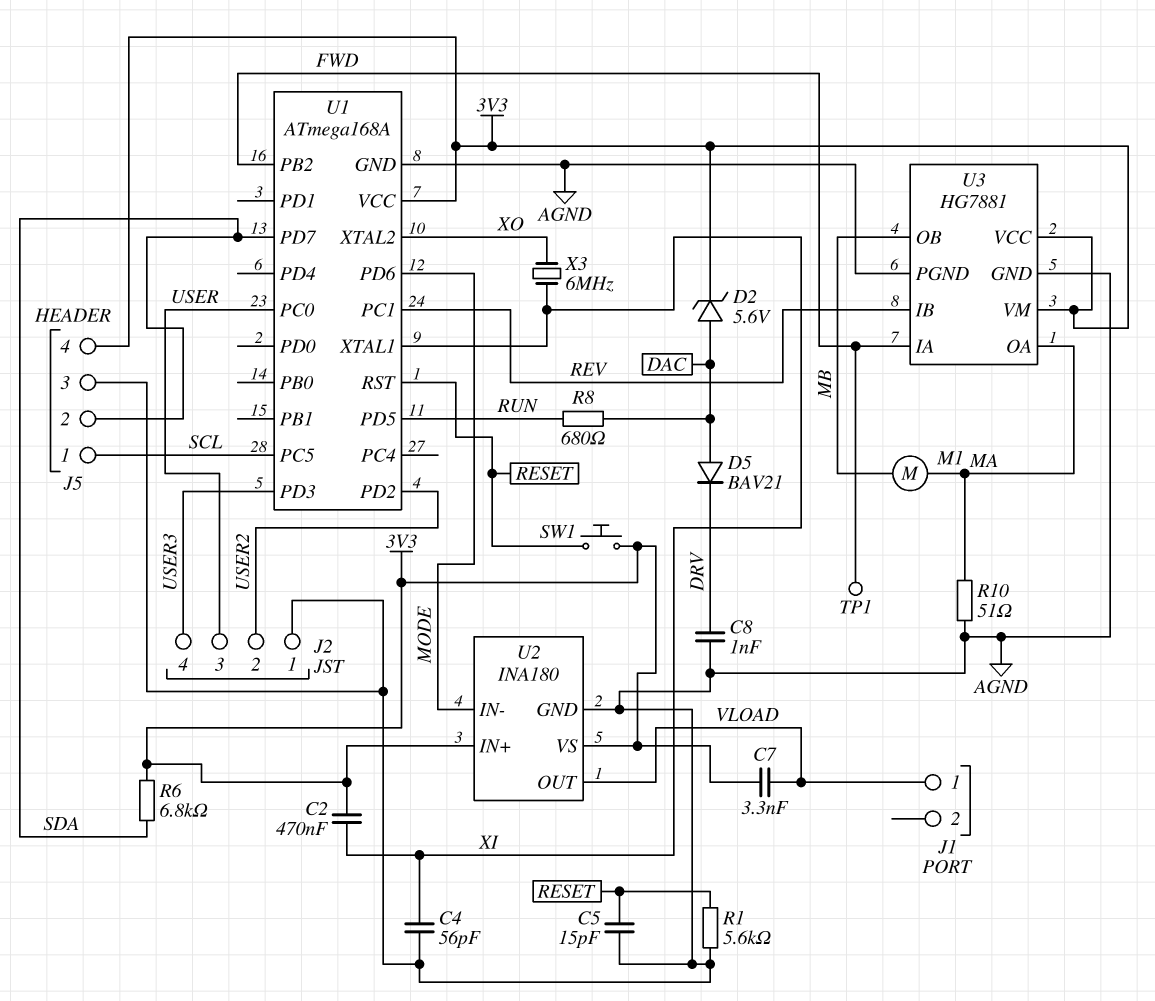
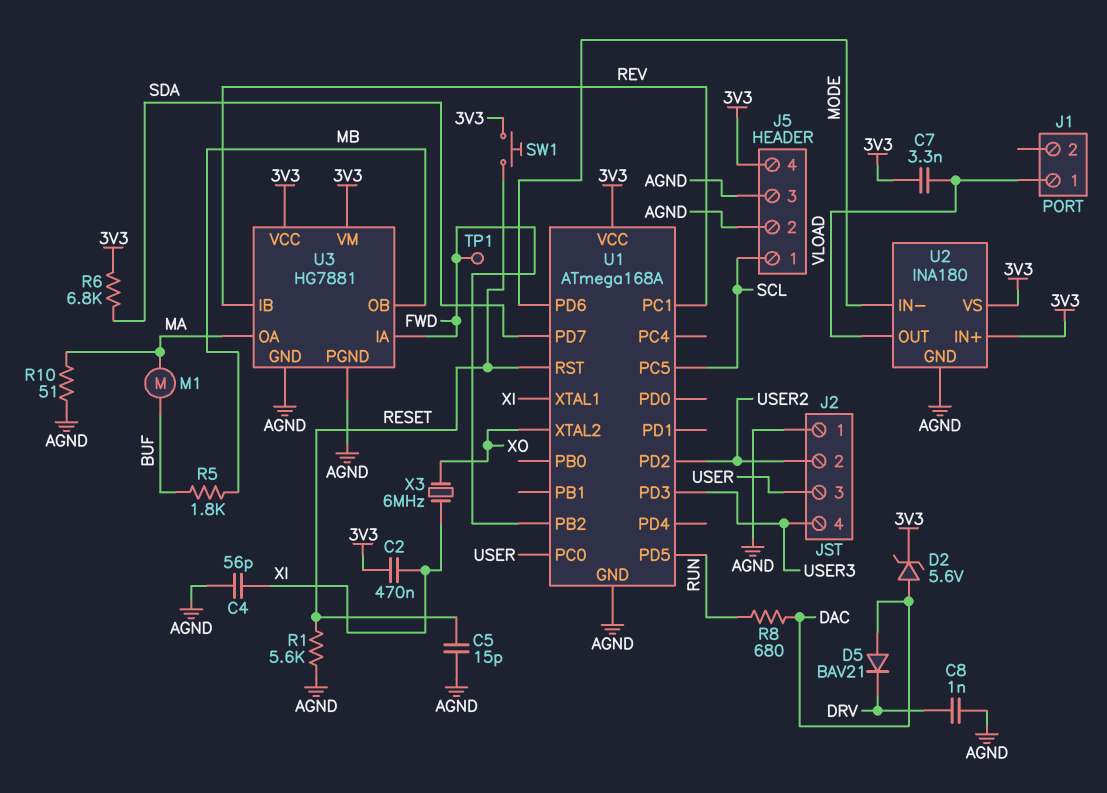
J5 pin 2: SDA -> AGND
M1: motor (MA, MB) -> motor (BUF, MA)
R5: none -> 1.8k (BUF, MB)

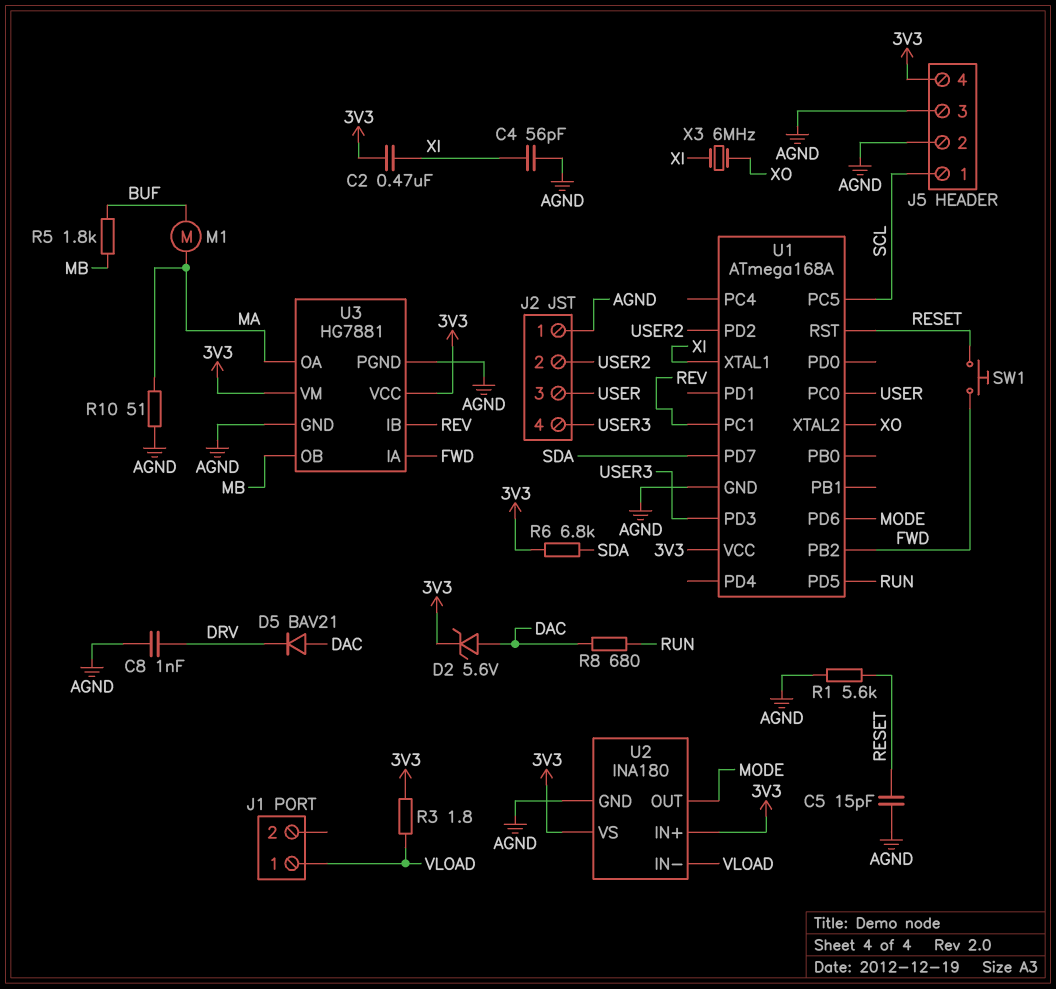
C7: 3.3nF (3V3, VLOAD) -> none
R3: none -> 1.8 (3V3, VLOAD)
SW1: button (3V3, RESET) -> button (FWD, RESET)
TP1: test point (FWD) -> none
U2 pin IN-: MODE -> VLOAD
U2 pin OUT: VLOAD -> MODE

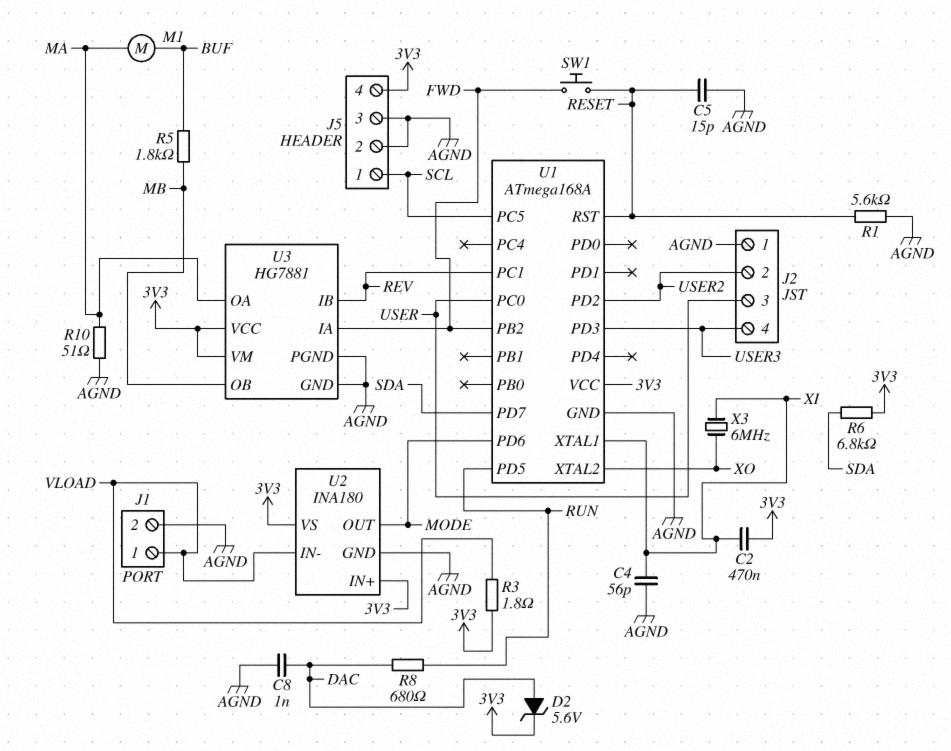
C8: 1nF (AGND, DRV) -> 1nF (AGND, DAC)
D5: diode BAV21 (A DAC, K DRV) -> none
J1 pin 2: none -> AGND

